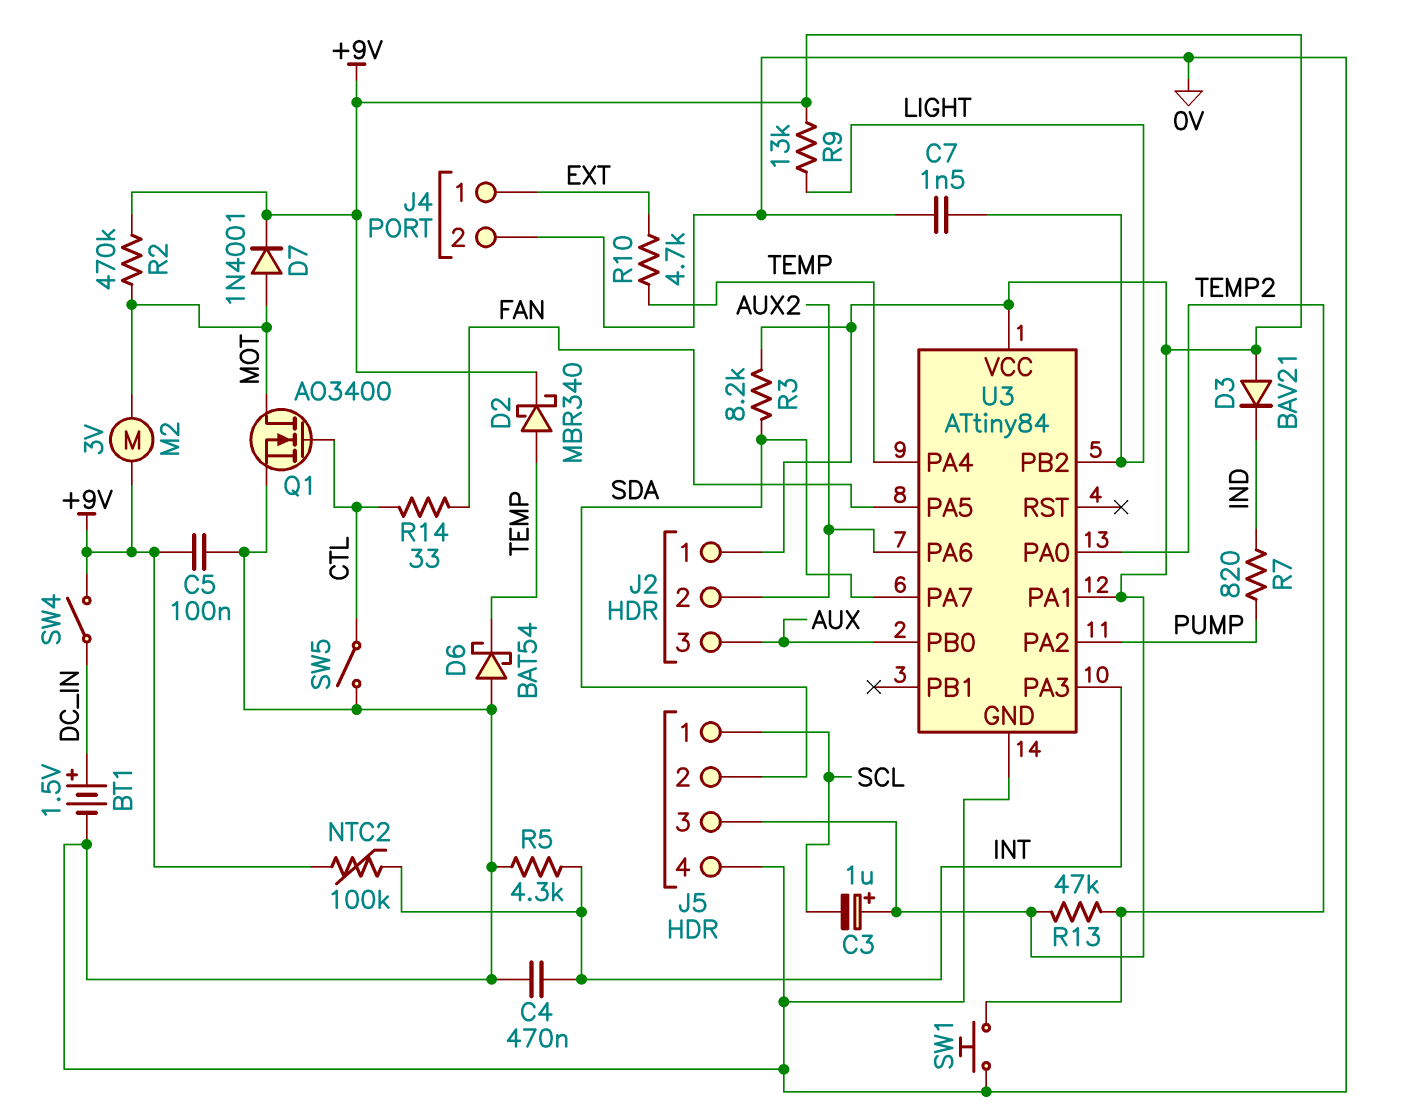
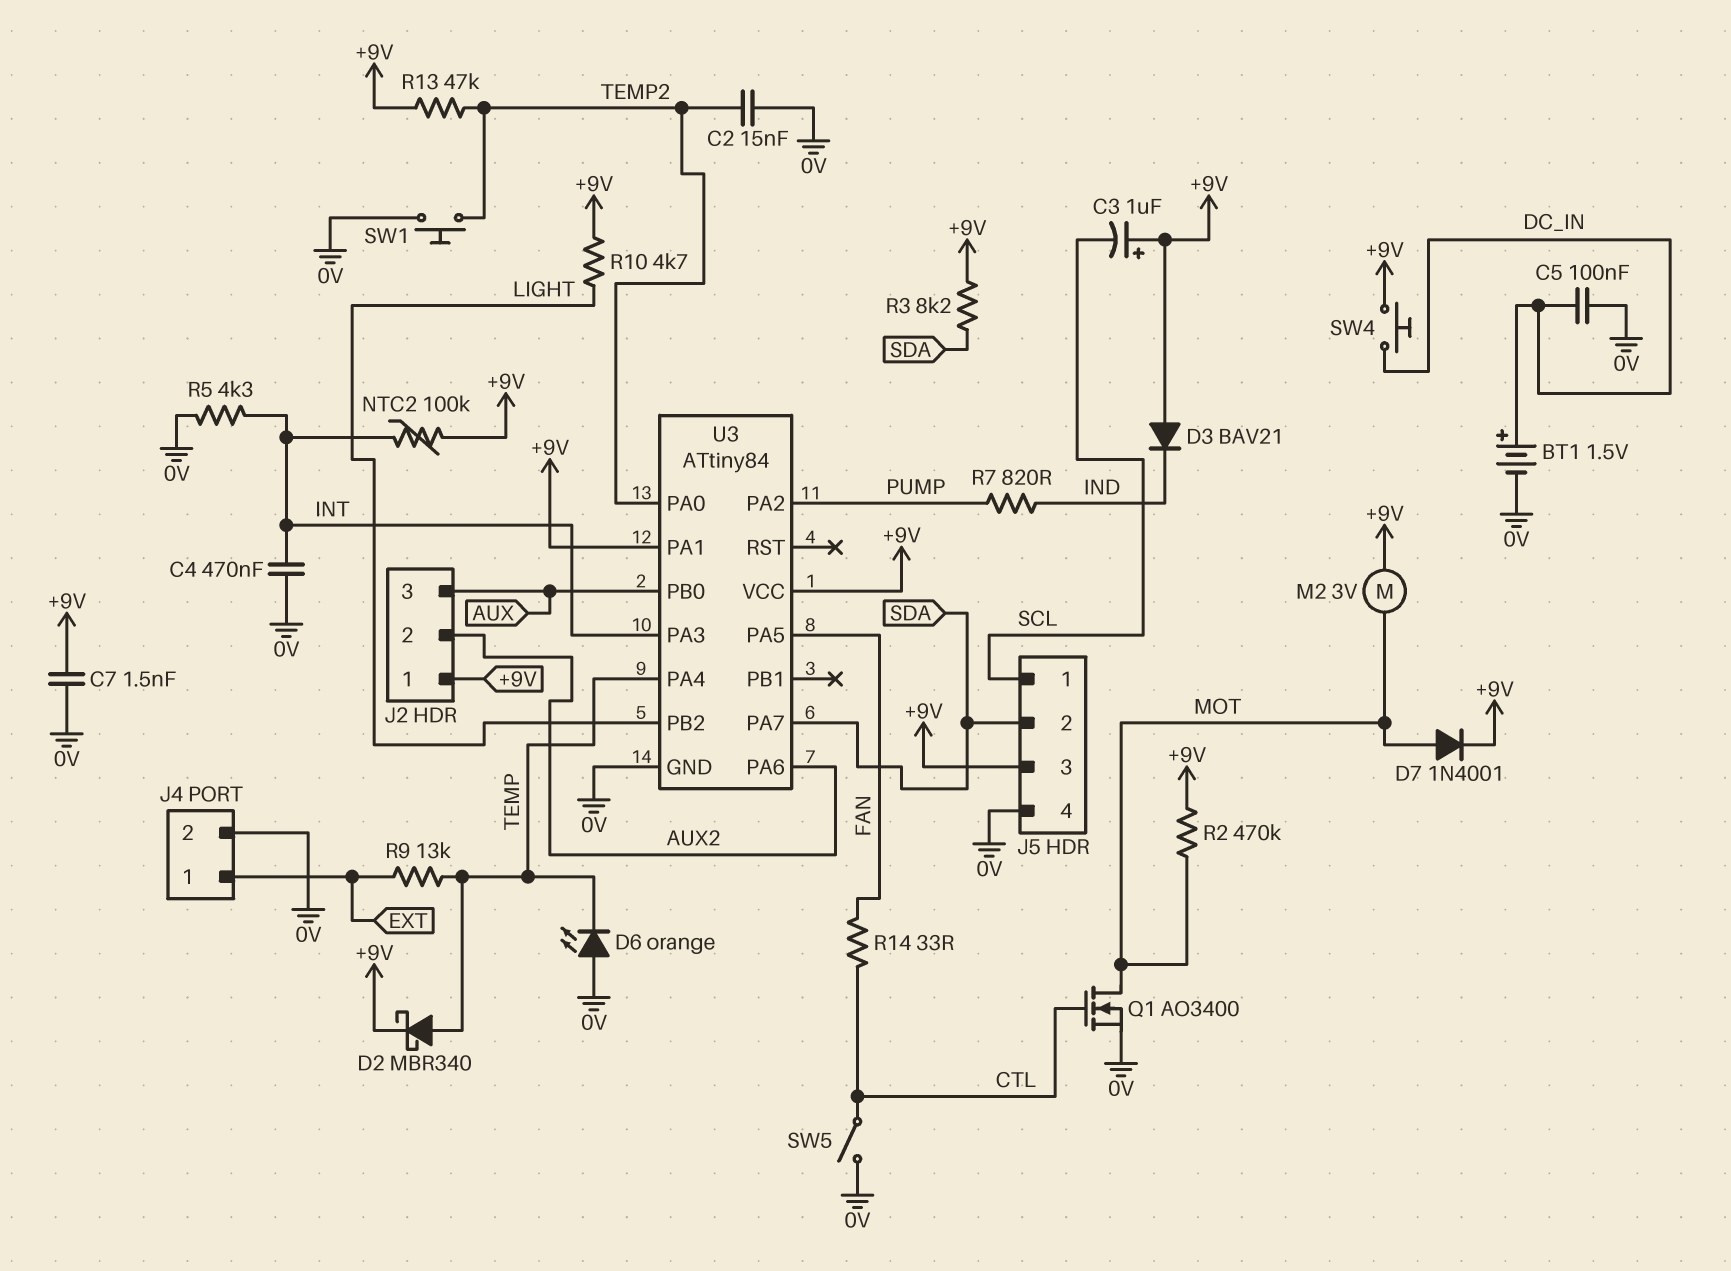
C2: none -> 15nF (0V, TEMP2)
C5: 100nF (+9V, 0V) -> 100nF (0V, DC_IN)
C7: 1.5nF (0V, LIGHT) -> 1.5nF (+9V, 0V)
D6: schottky BAT54 (A 0V, K TEMP) -> LED orange (A 0V, K TEMP)
R9: 13k (+9V, LIGHT) -> 13k (EXT, TEMP)
R10: 4.7k (EXT, TEMP) -> 4.7k (+9V, LIGHT)
SW4: switch (+9V, DC_IN) -> button (+9V, DC_IN)

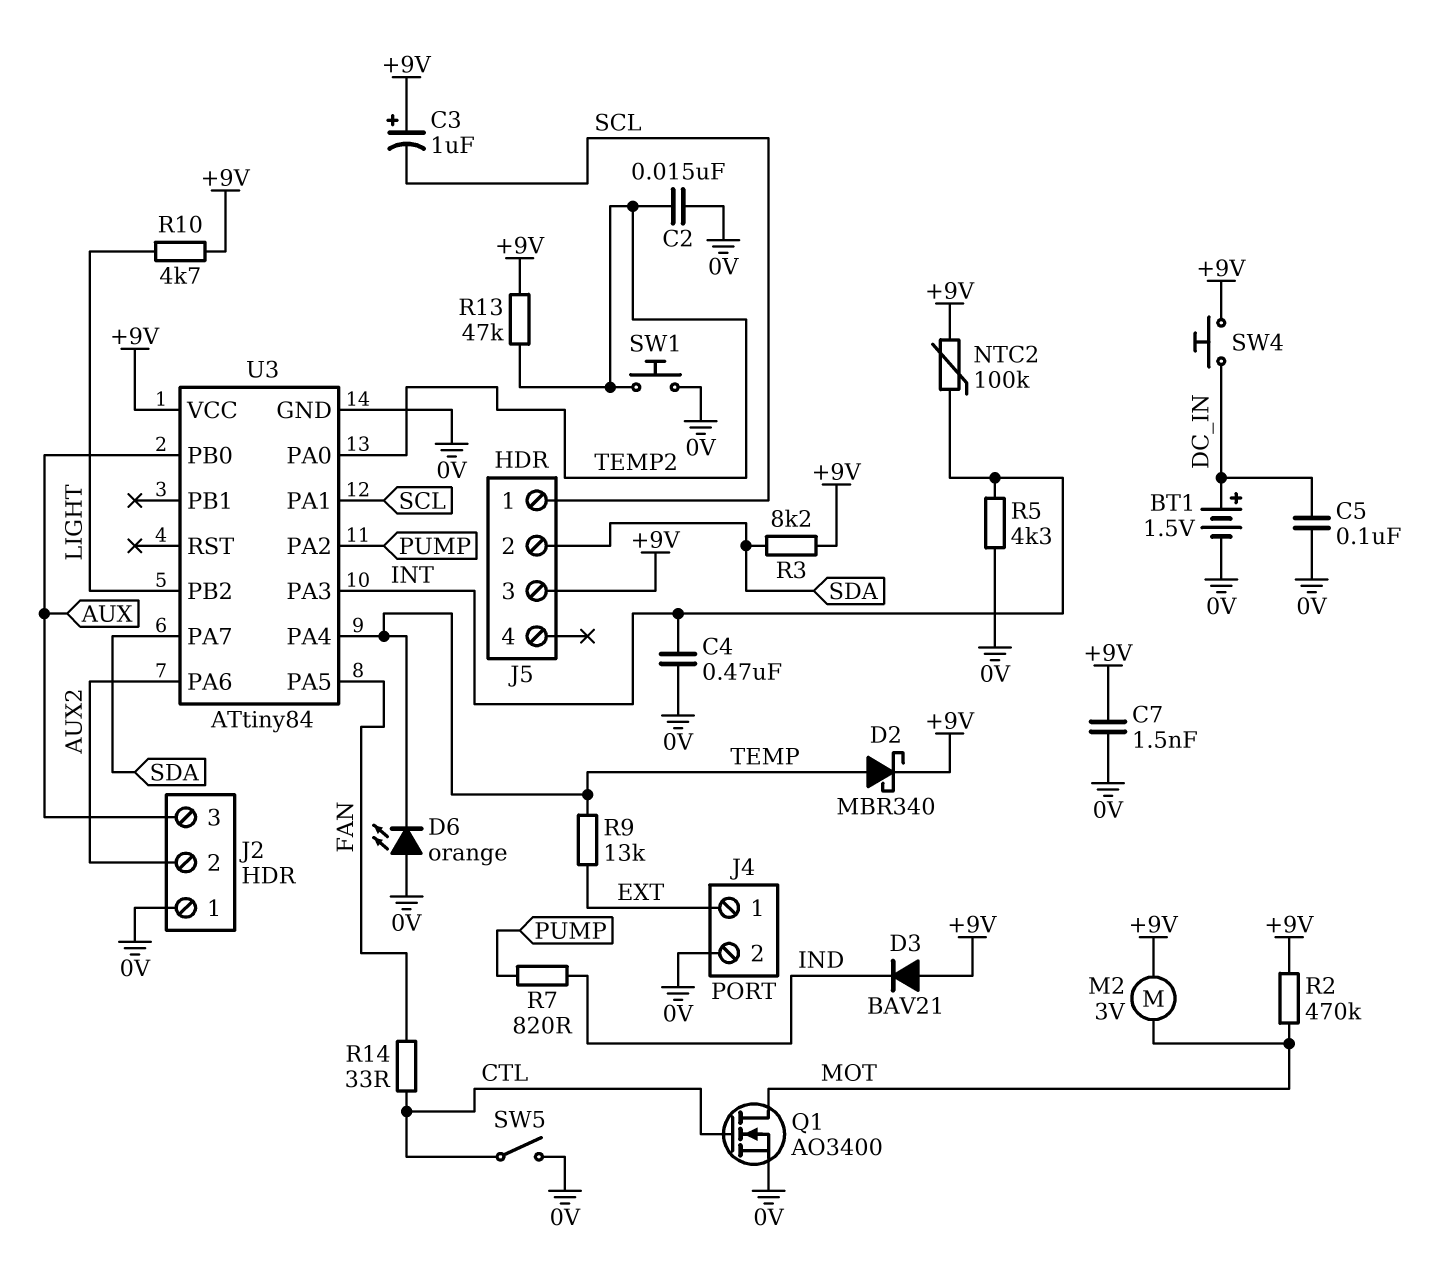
D7: diode 1N4001 (A MOT, K +9V) -> none
J2 pin 1: +9V -> 0V
J5 pin 4: 0V -> none
U3 pin PA1: +9V -> SCL

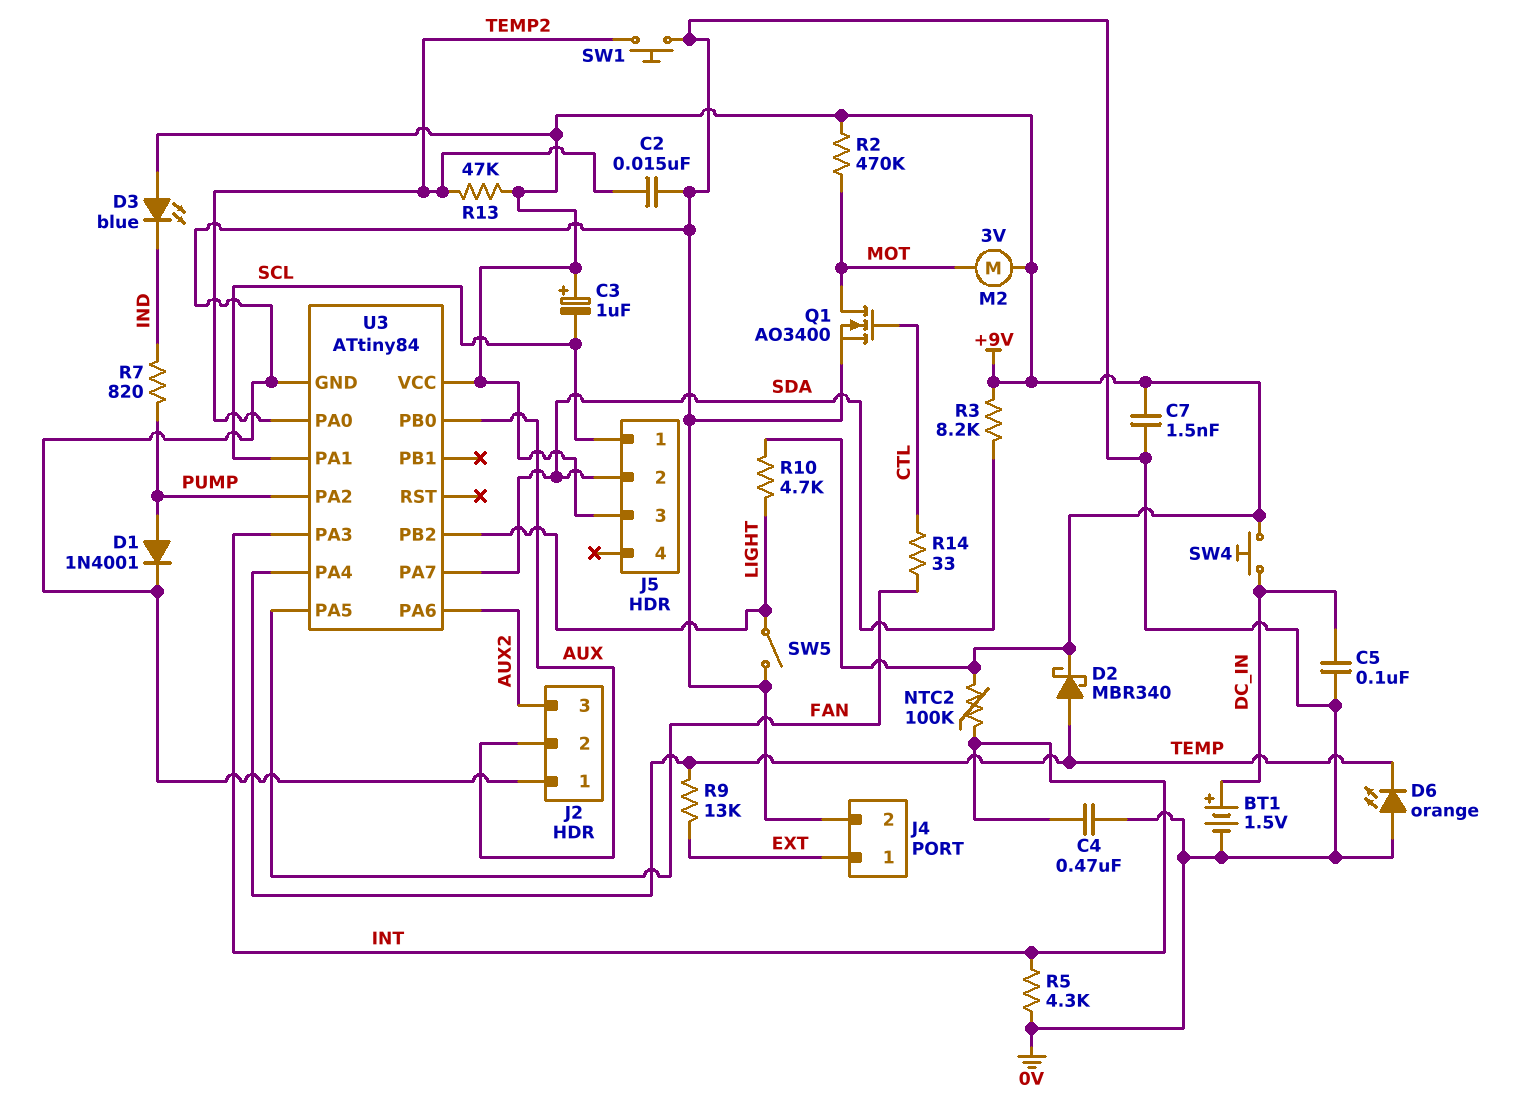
D1: none -> diode 1N4001 (A PUMP, K 0V)
D3: diode BAV21 (A +9V, K IND) -> LED blue (A +9V, K IND)
J2 pin 2: AUX2 -> AUX
J2 pin 3: AUX -> AUX2
SW5: switch (0V, CTL) -> switch (0V, LIGHT)

